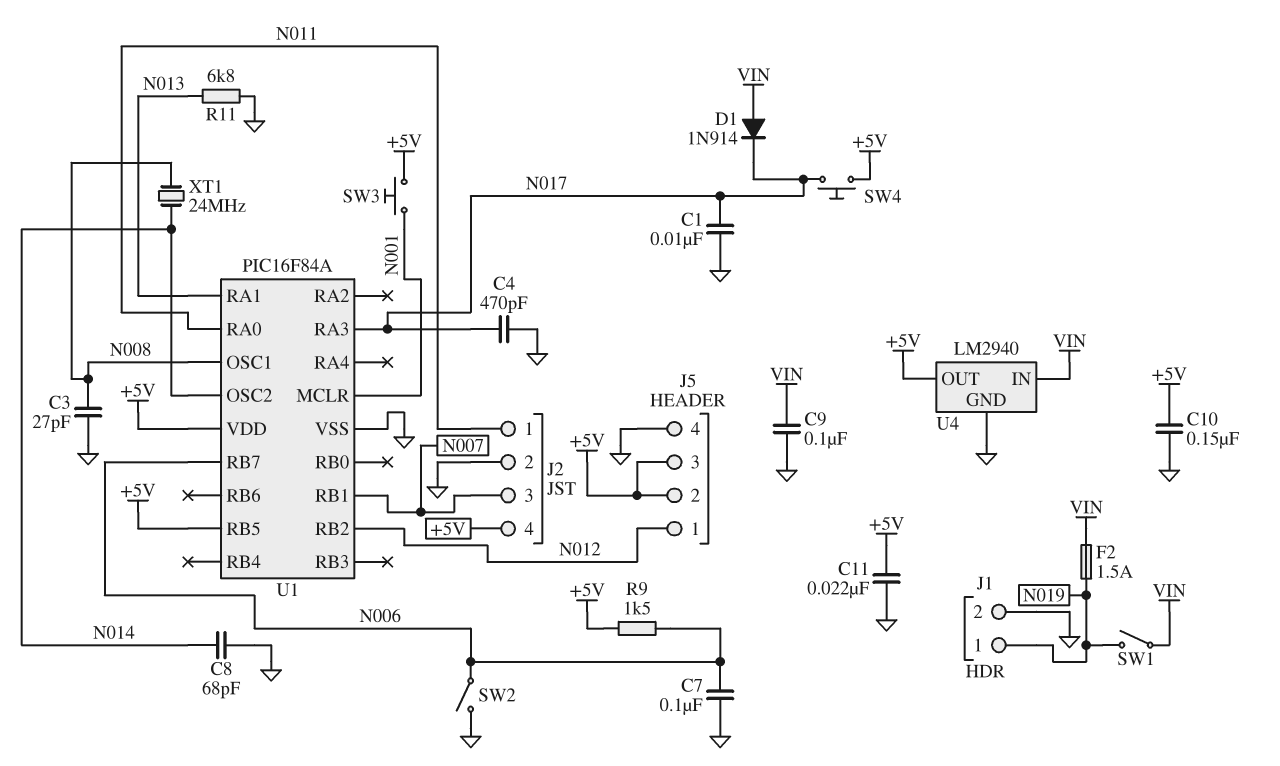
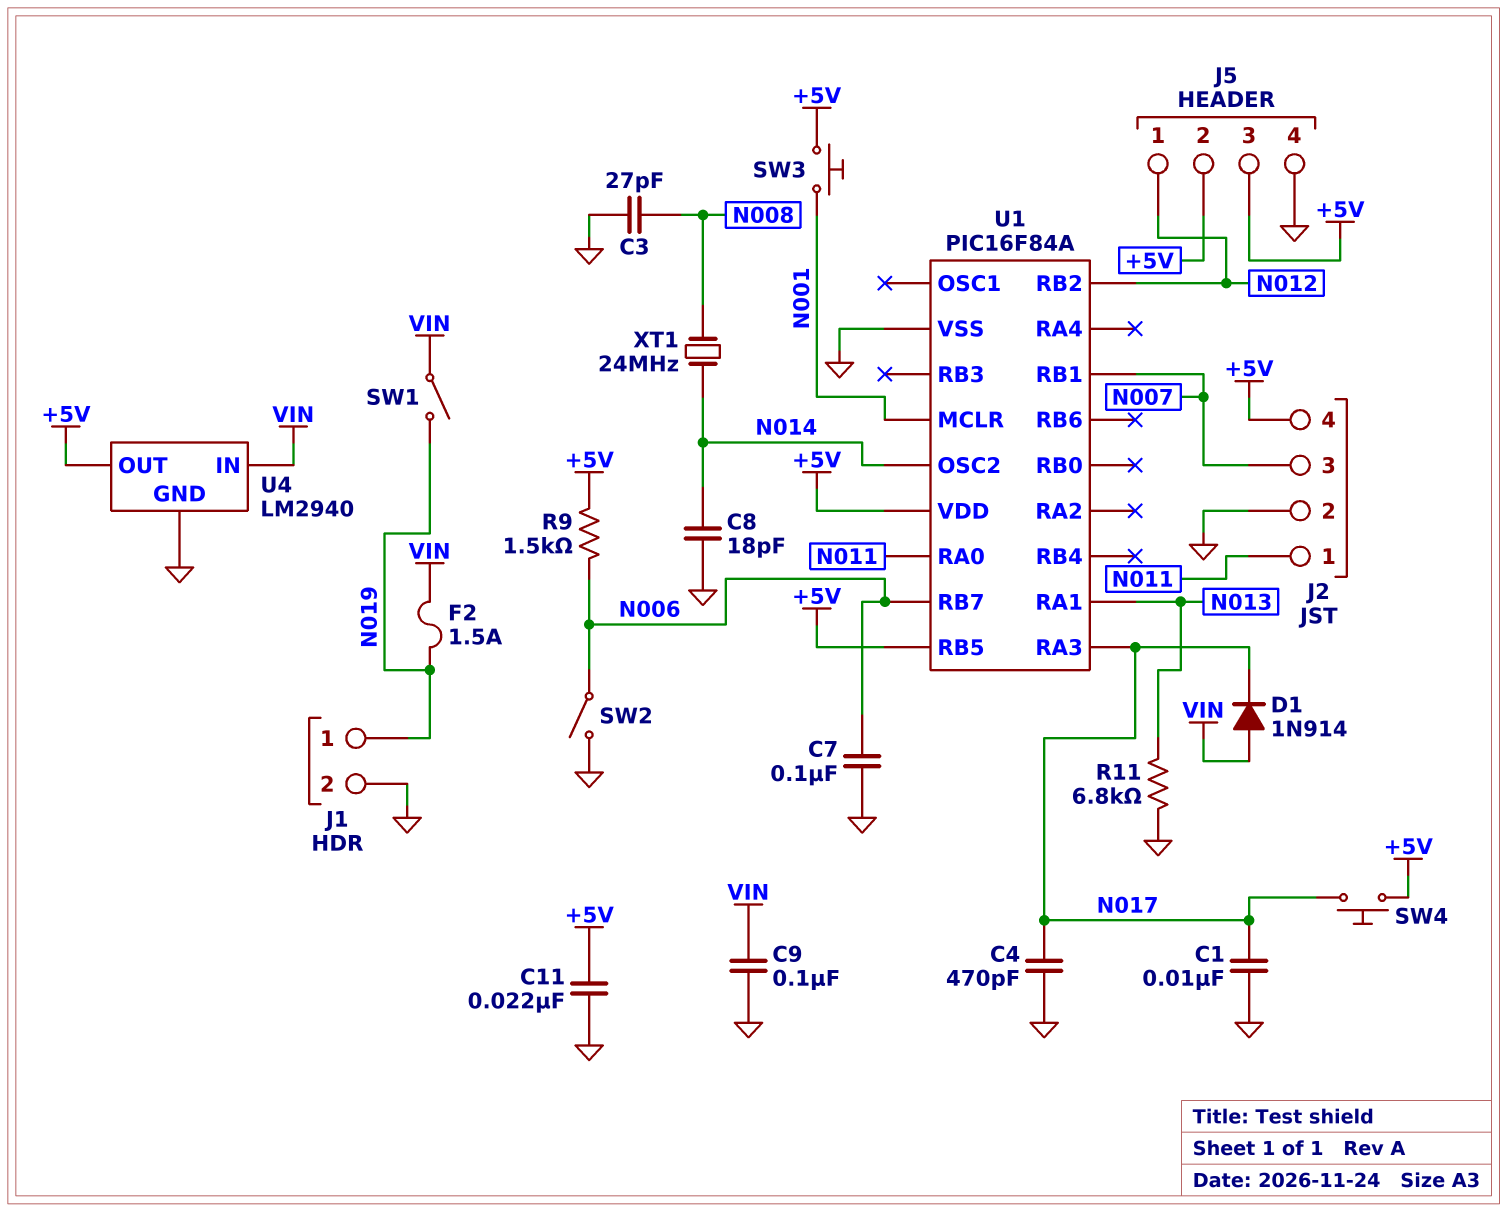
C8: 68pF (GND, N014) -> 18pF (GND, N014)
C10: 150nF (+5V, GND) -> none
U1 pin OSC1: N008 -> none

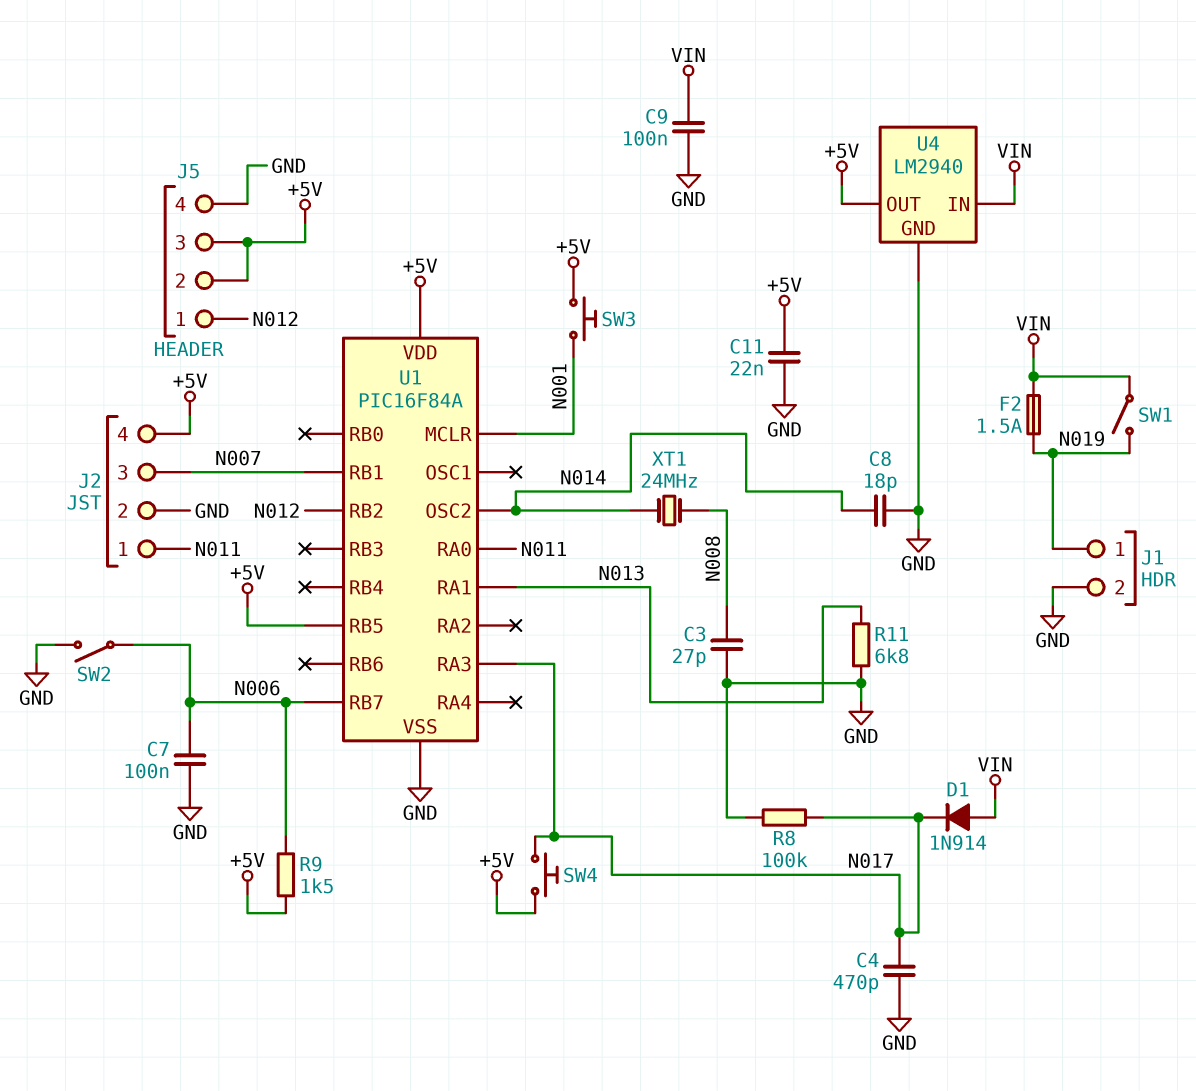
C1: 10nF (GND, N017) -> none
R8: none -> 100k (GND, N017)

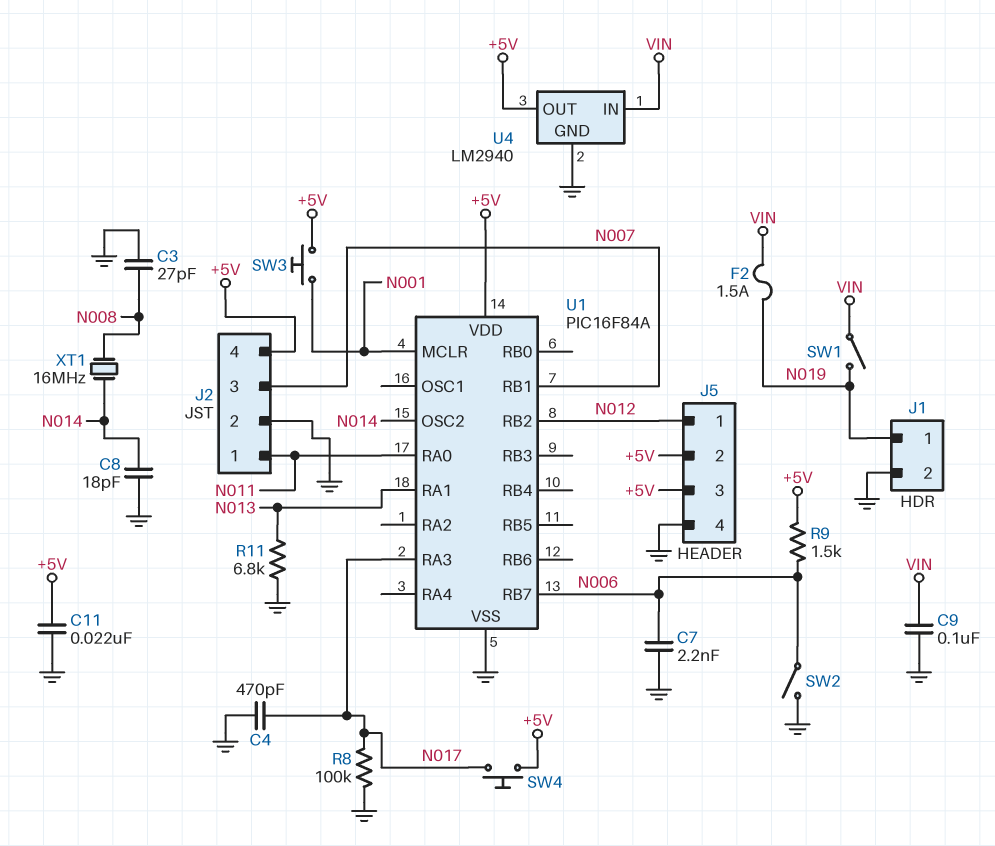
C7: 100nF (GND, N006) -> 2.2nF (GND, N006)
D1: diode 1N914 (A VIN, K N017) -> none
U1 pin RB5: +5V -> none
XT1: 24MHz (N008, N014) -> 16MHz (N008, N014)

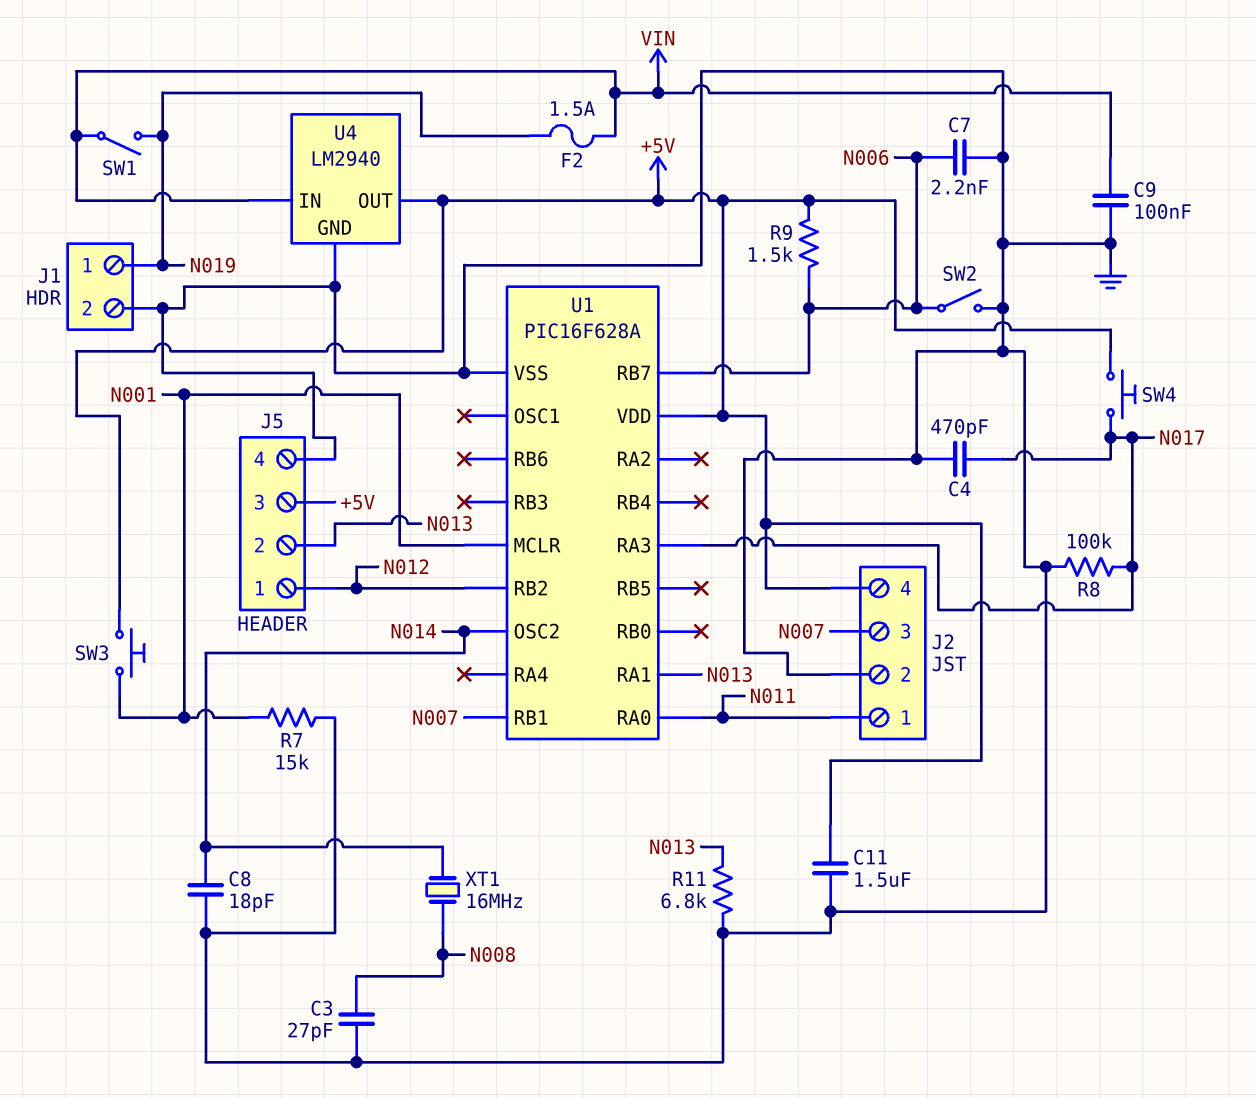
C11: 22nF (+5V, GND) -> 1.5uF (+5V, GND)
J5 pin 2: +5V -> N013
R7: none -> 15k (GND, N001)
U1: PIC16F84A -> PIC16F628A

